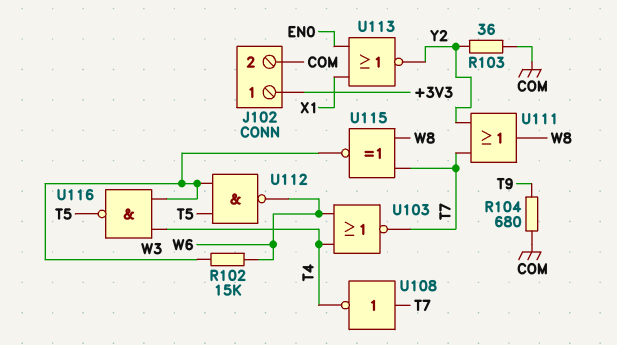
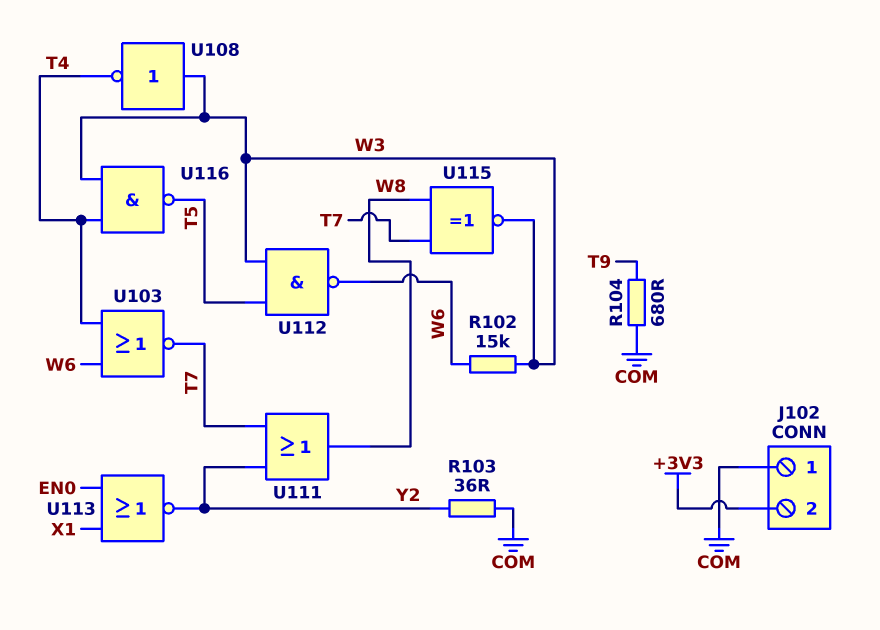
J102 pin 1: +3V3 -> COM
J102 pin 2: COM -> +3V3
U108: NOT (in T7, out T4) -> NOT (in W3, out T4)

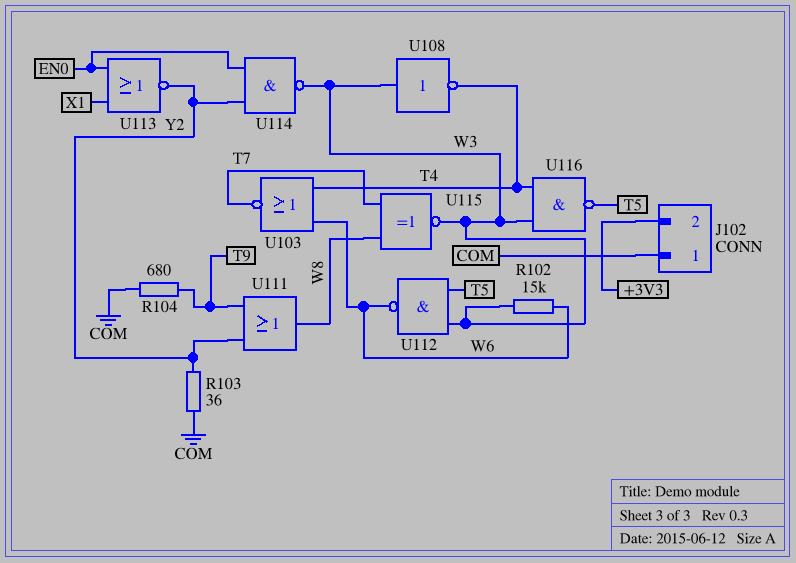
U111: OR (in T7, in Y2, out W8) -> OR (in T9, in Y2, out W8)
U114: none -> NAND (in EN0, in Y2, out W3)

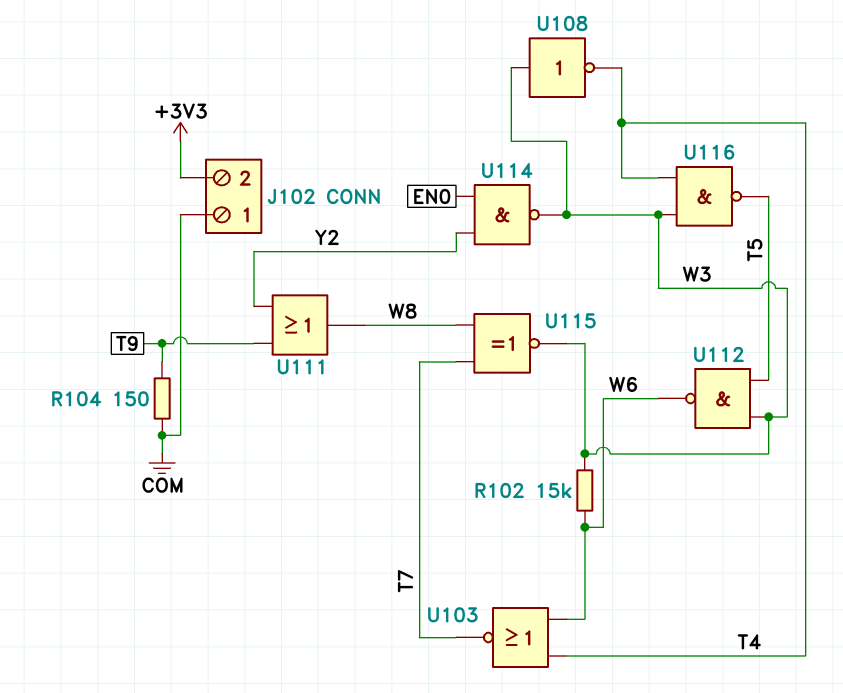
R103: 36 (COM, Y2) -> none
R104: 680 (COM, T9) -> 150 (COM, T9)
U113: NOR (in EN0, in X1, out Y2) -> none

